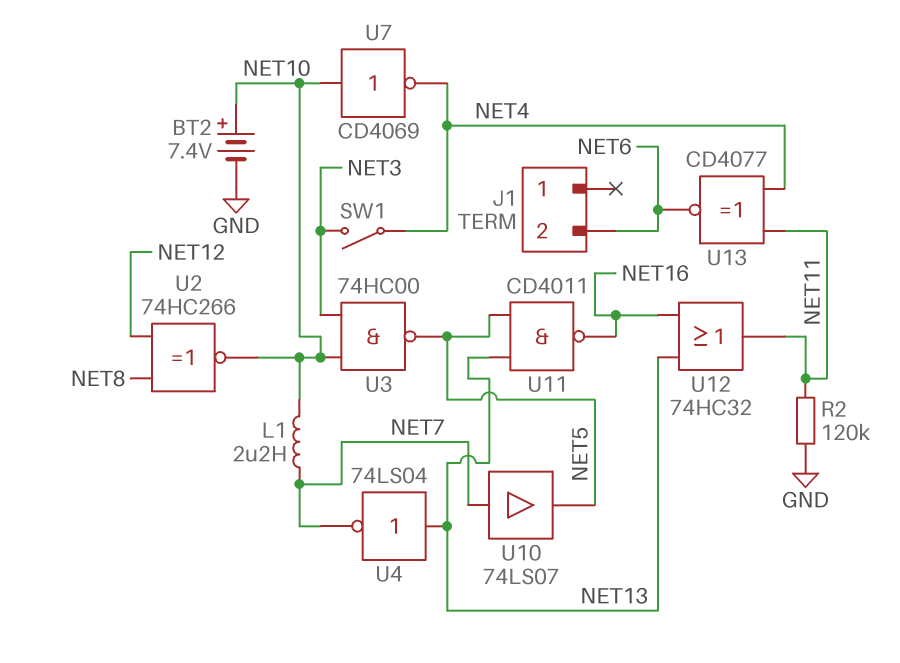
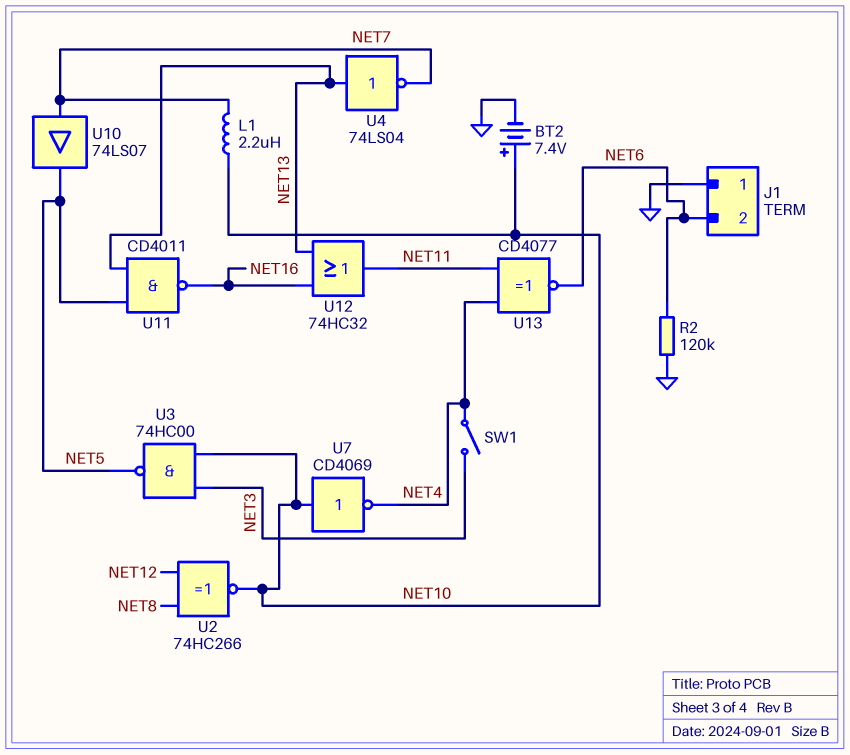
J1 pin 1: none -> GND
R2: 120k (GND, NET11) -> 120k (GND, NET6)

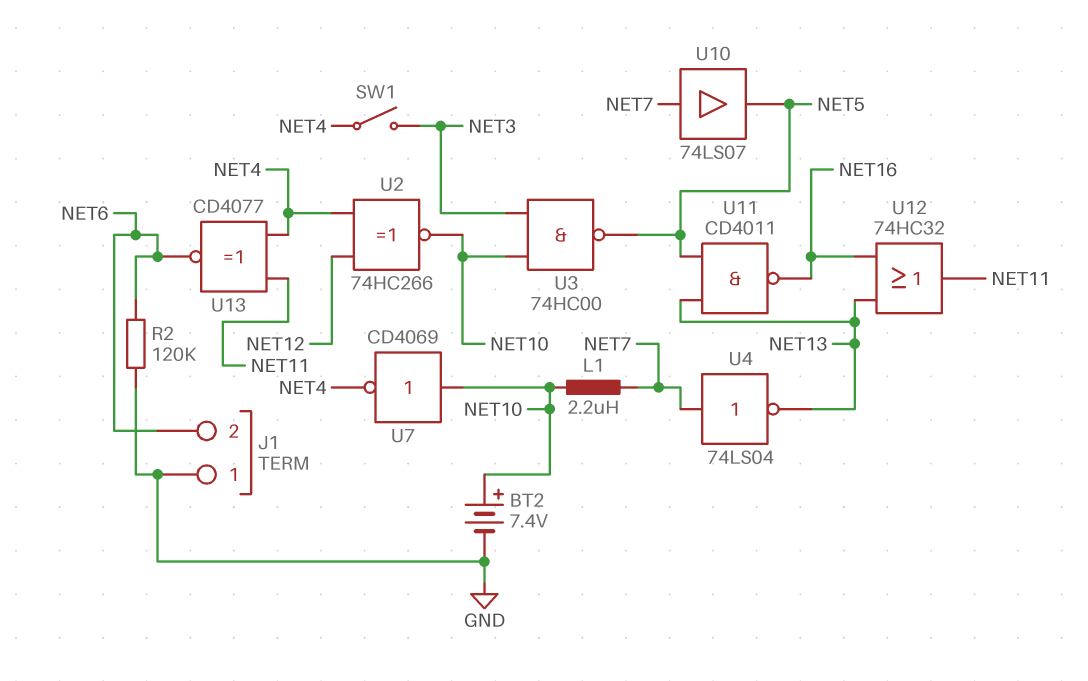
U2: XNOR 74HC266 (in NET8, in NET12, out NET10) -> XNOR 74HC266 (in NET4, in NET12, out NET10)
U4: NOT 74LS04 (in NET13, out NET7) -> NOT 74LS04 (in NET7, out NET13)

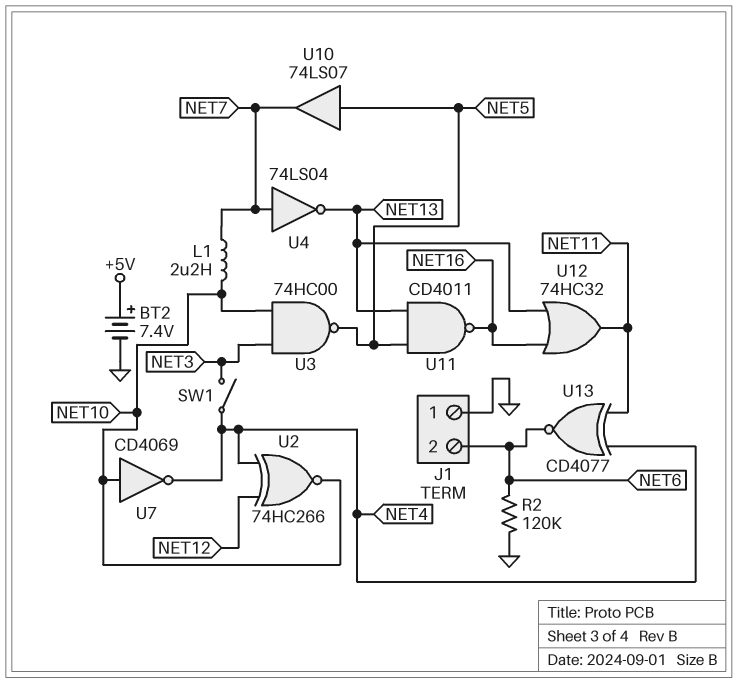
BT2: 7.4V (plus NET10, minus GND) -> 7.4V (plus +5V, minus GND)
U10: buffer 74LS07 (in NET7, out NET5) -> buffer 74LS07 (in NET5, out NET7)

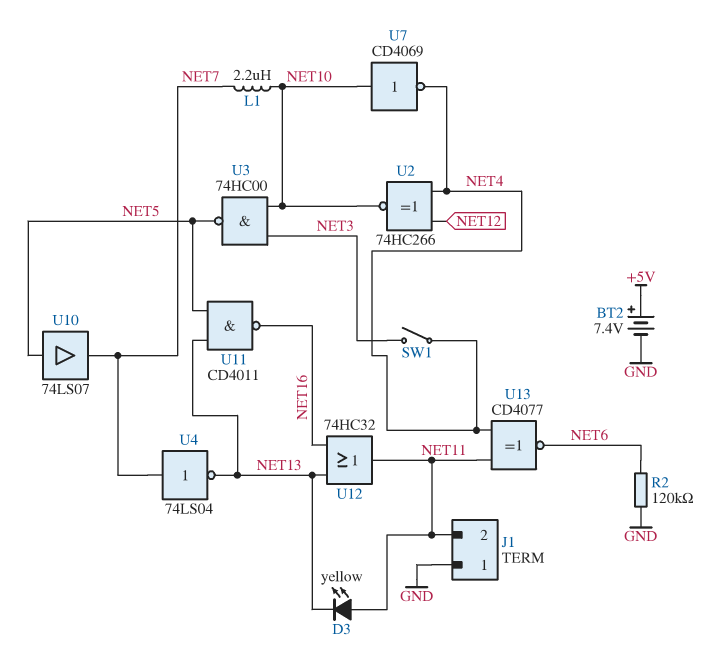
D3: none -> LED yellow (A NET11, K NET13)
J1 pin 2: NET6 -> NET11

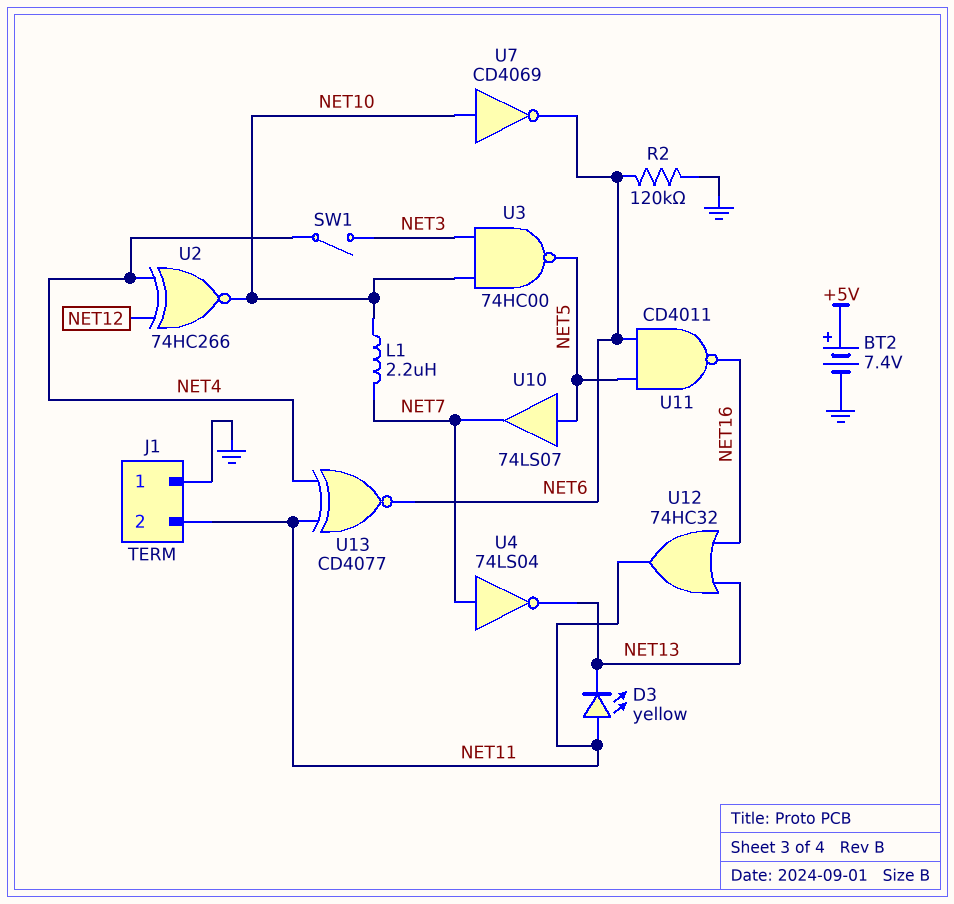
U7: NOT CD4069 (in NET10, out NET4) -> NOT CD4069 (in NET10, out NET6)
U11: NAND CD4011 (in NET5, in NET13, out NET16) -> NAND CD4011 (in NET5, in NET6, out NET16)

